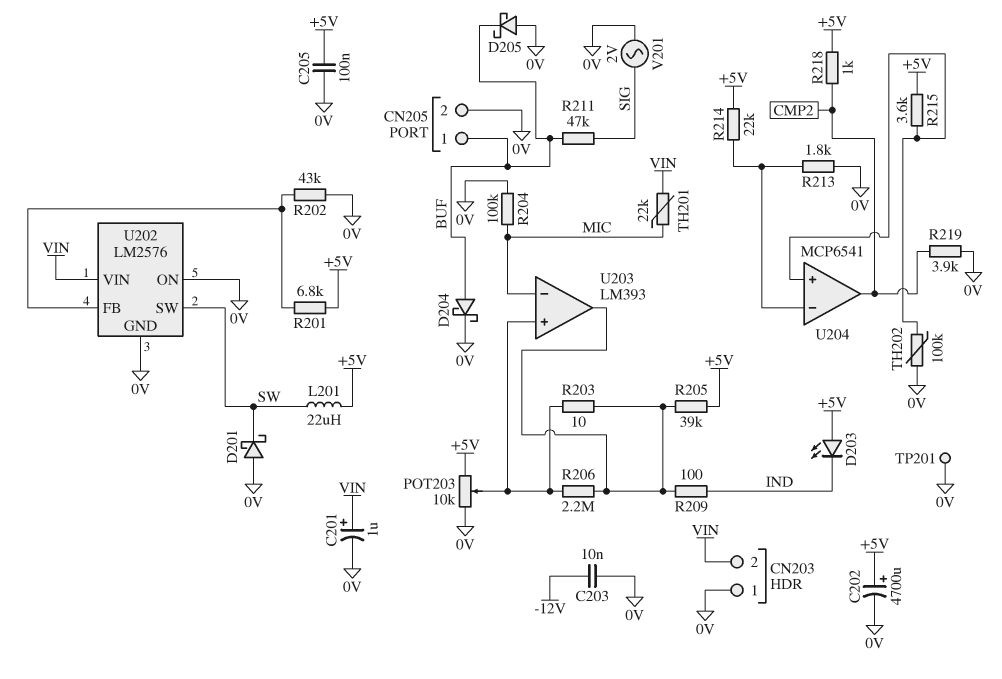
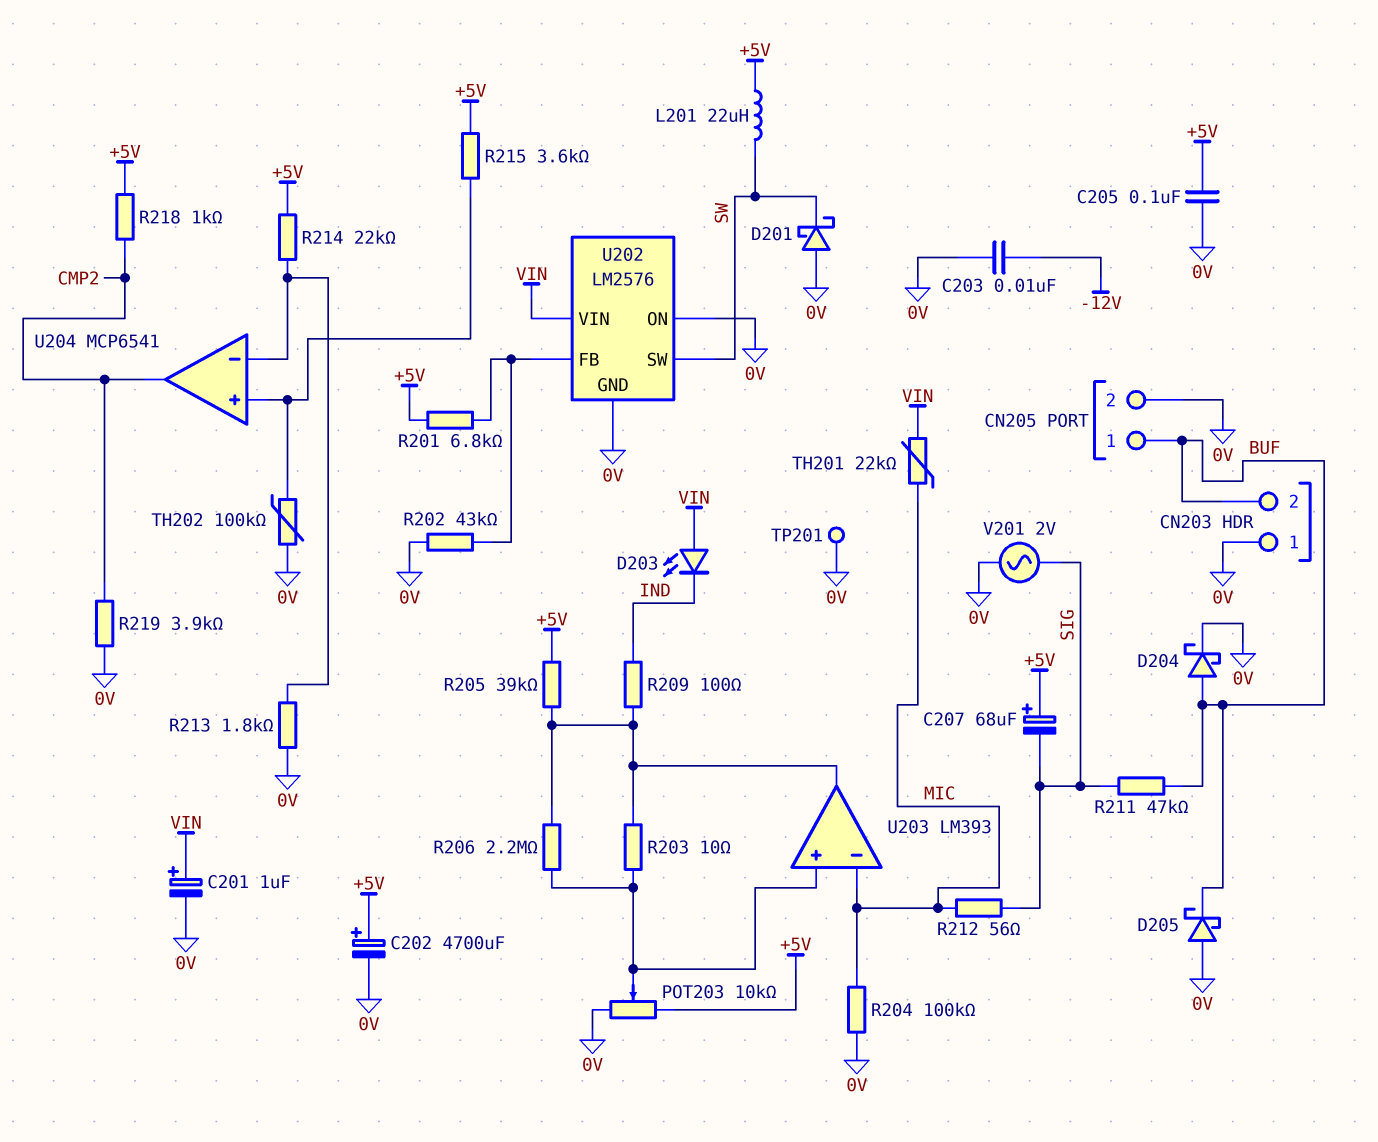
C207: none -> 68uF (plus +5V, minus SIG)
CN203 pin 2: VIN -> BUF
D203: LED (A +5V, K IND) -> LED (A VIN, K IND)
R212: none -> 56 (MIC, SIG)

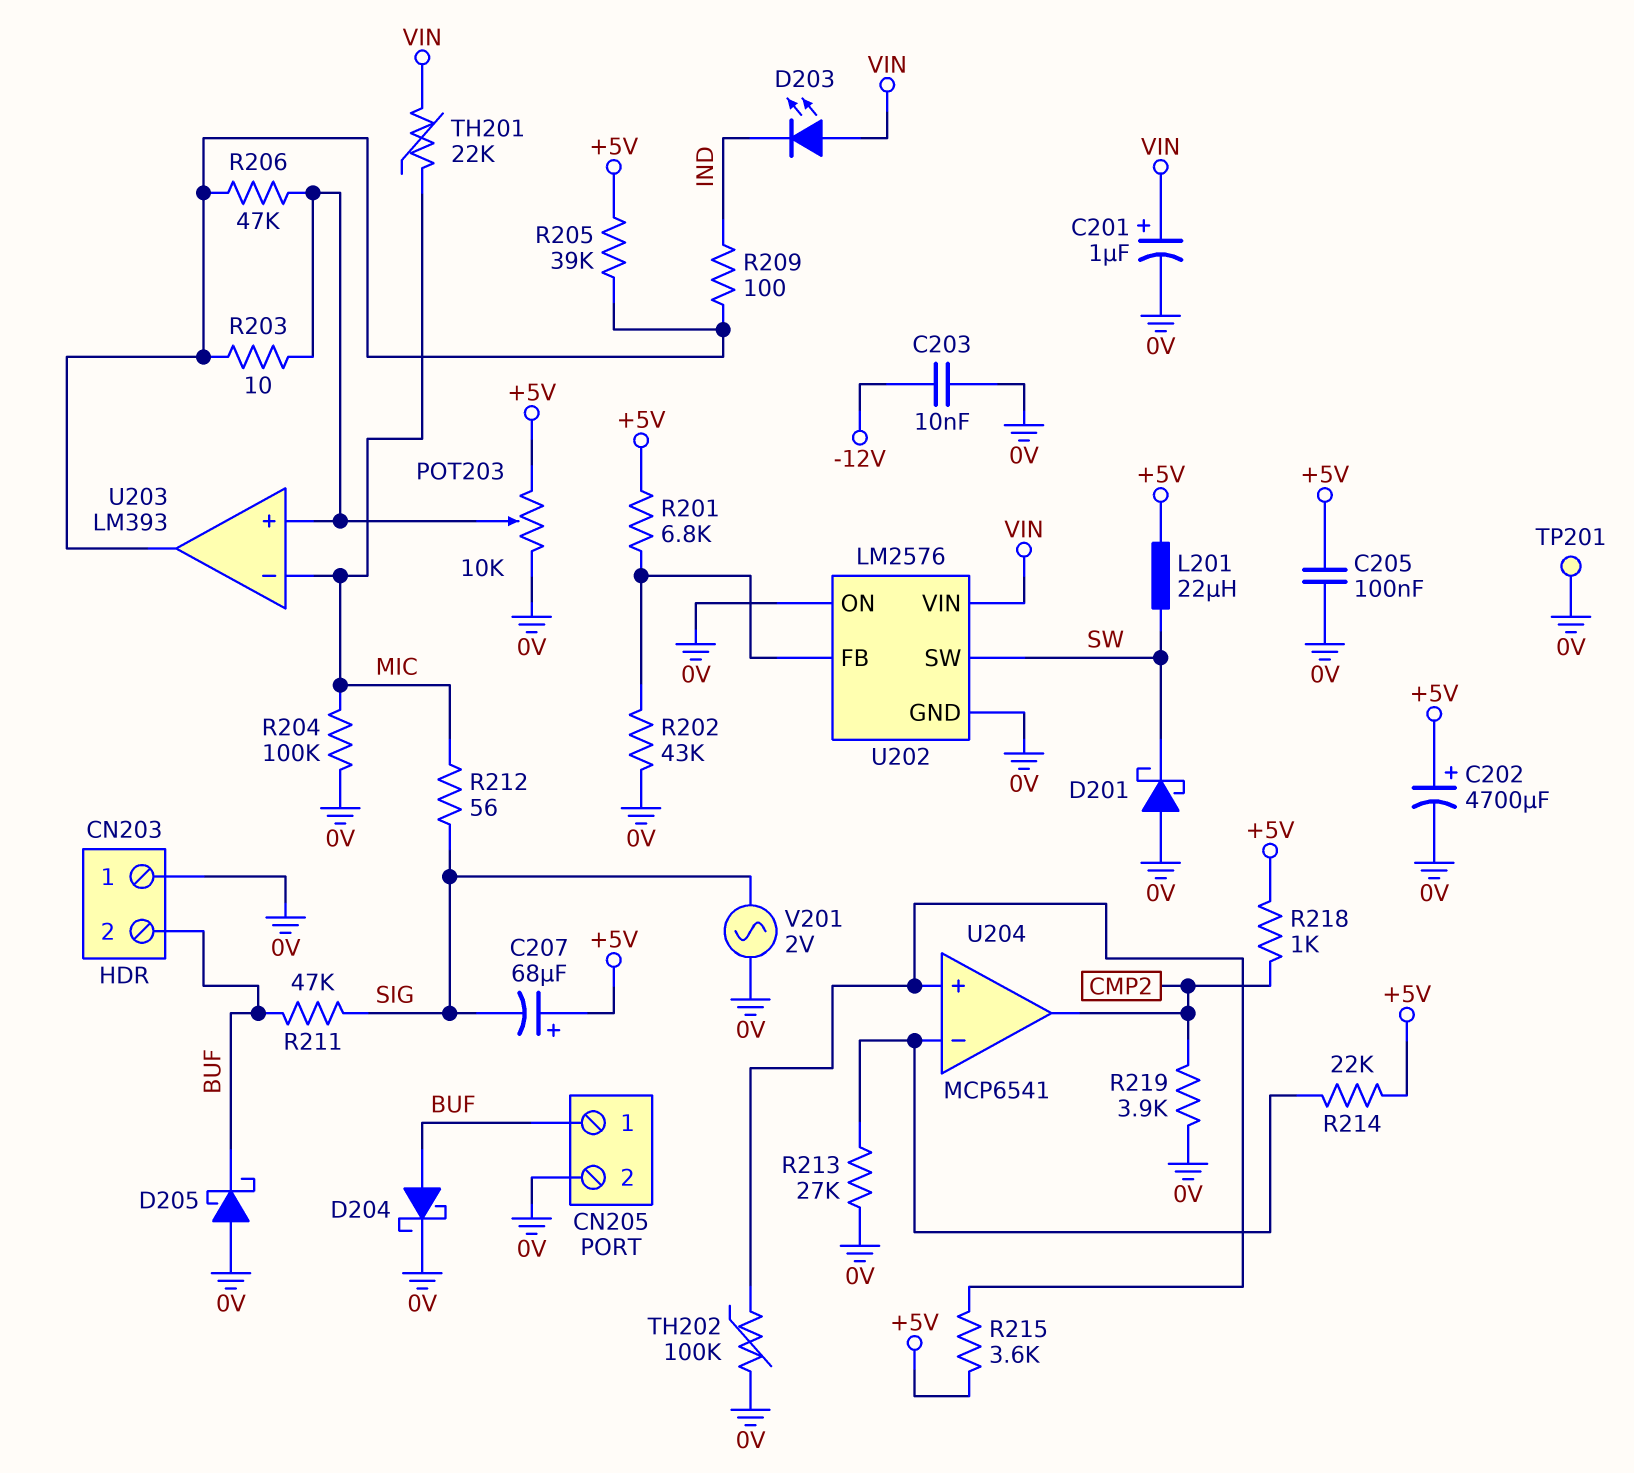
R206: 2.2M (U203/in+, U203/out) -> 47k (U203/in+, U203/out)
R213: 1.8k (0V, U204/in-) -> 27k (0V, U204/in-)

